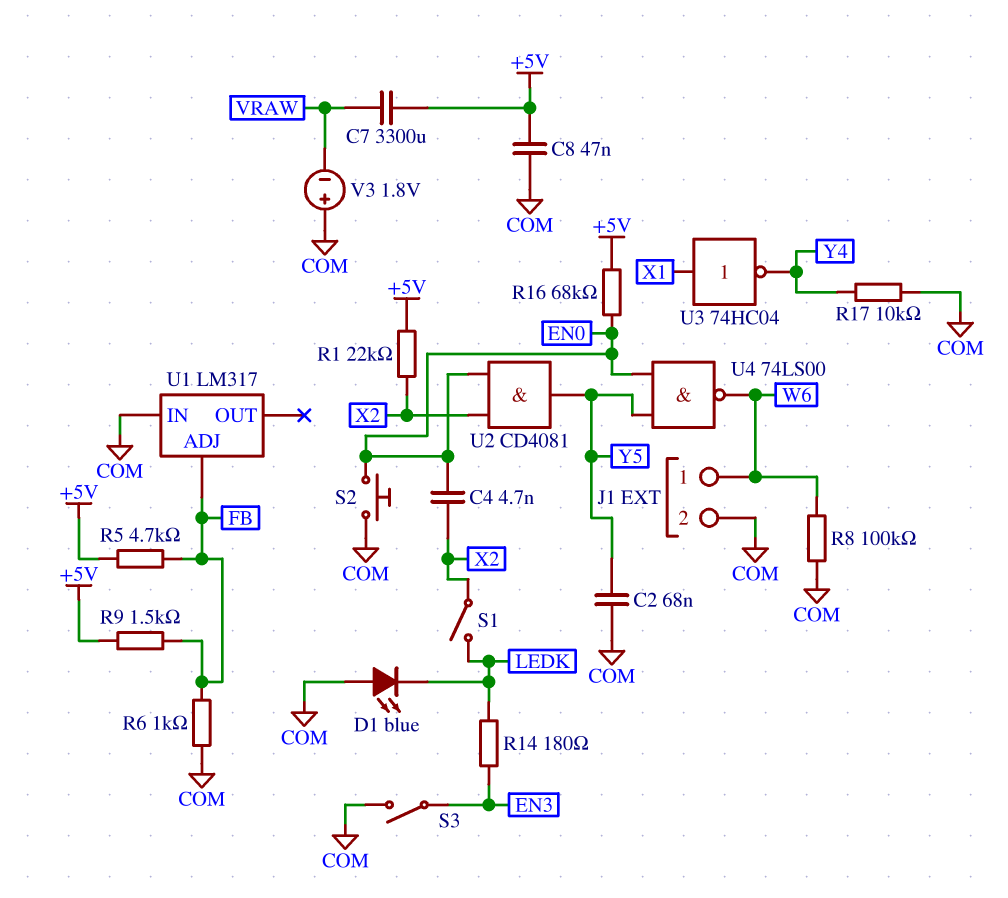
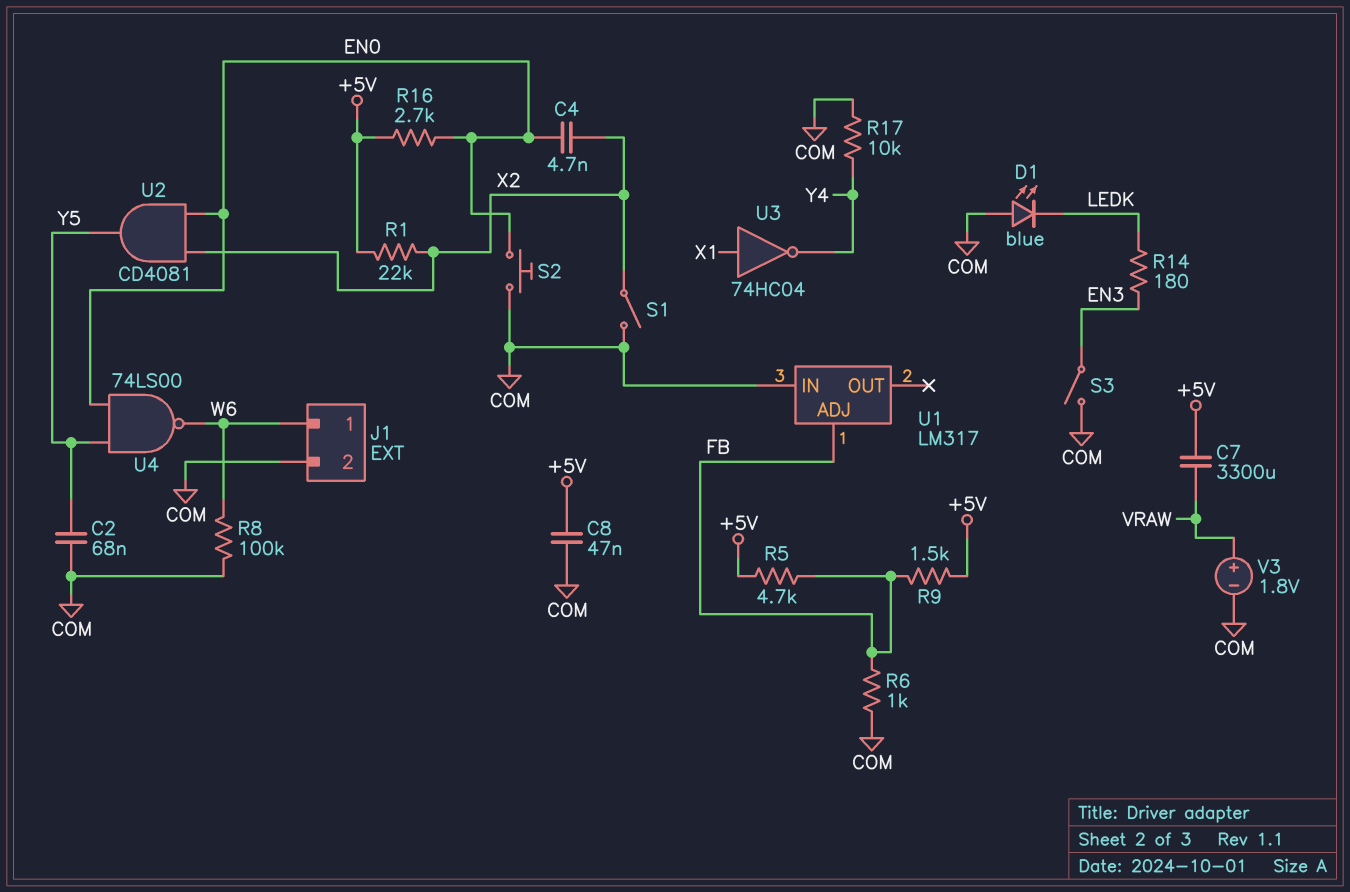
R16: 68k (+5V, EN0) -> 2.7k (+5V, EN0)
S1: switch (LEDK, X2) -> switch (COM, X2)
V3: 1.8V (plus COM, minus VRAW) -> 1.8V (plus VRAW, minus COM)

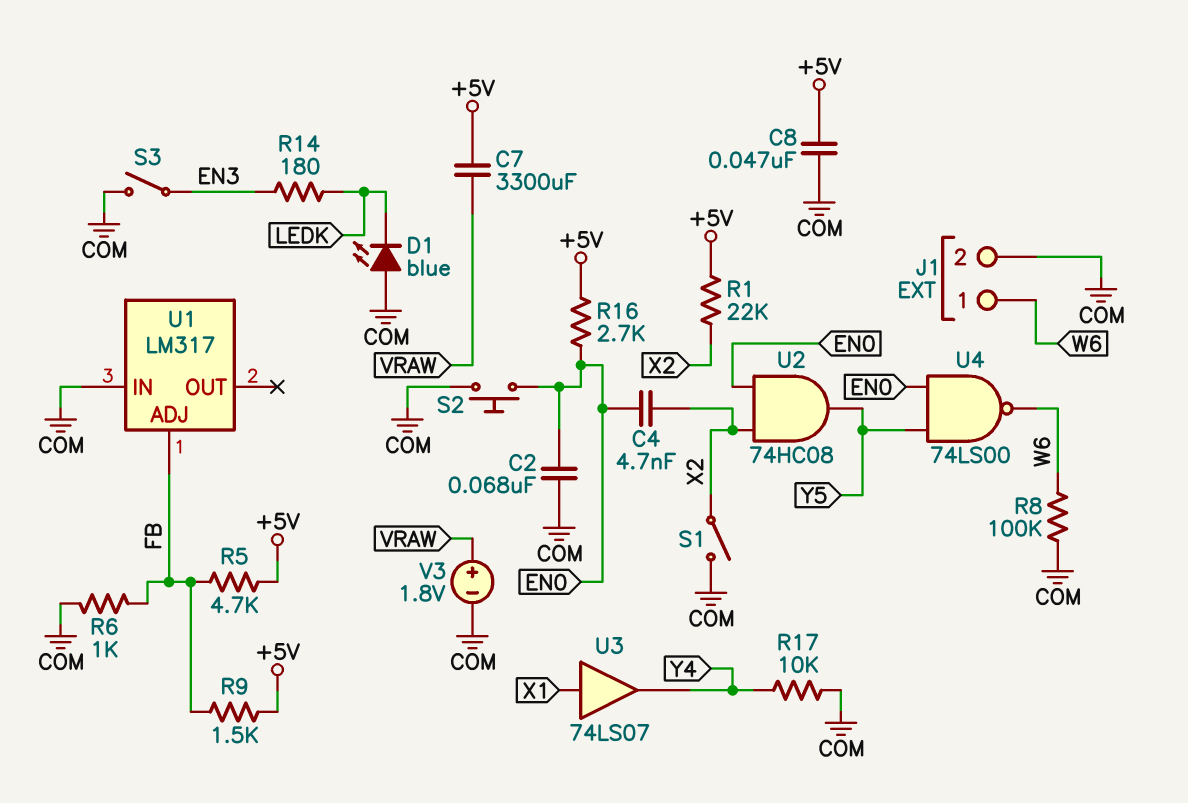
C2: 68nF (COM, Y5) -> 68nF (COM, EN0)
U2: AND CD4081 (in EN0, in X2, out Y5) -> AND 74HC08 (in EN0, in X2, out Y5)
U3: NOT 74HC04 (in X1, out Y4) -> buffer 74LS07 (in X1, out Y4)

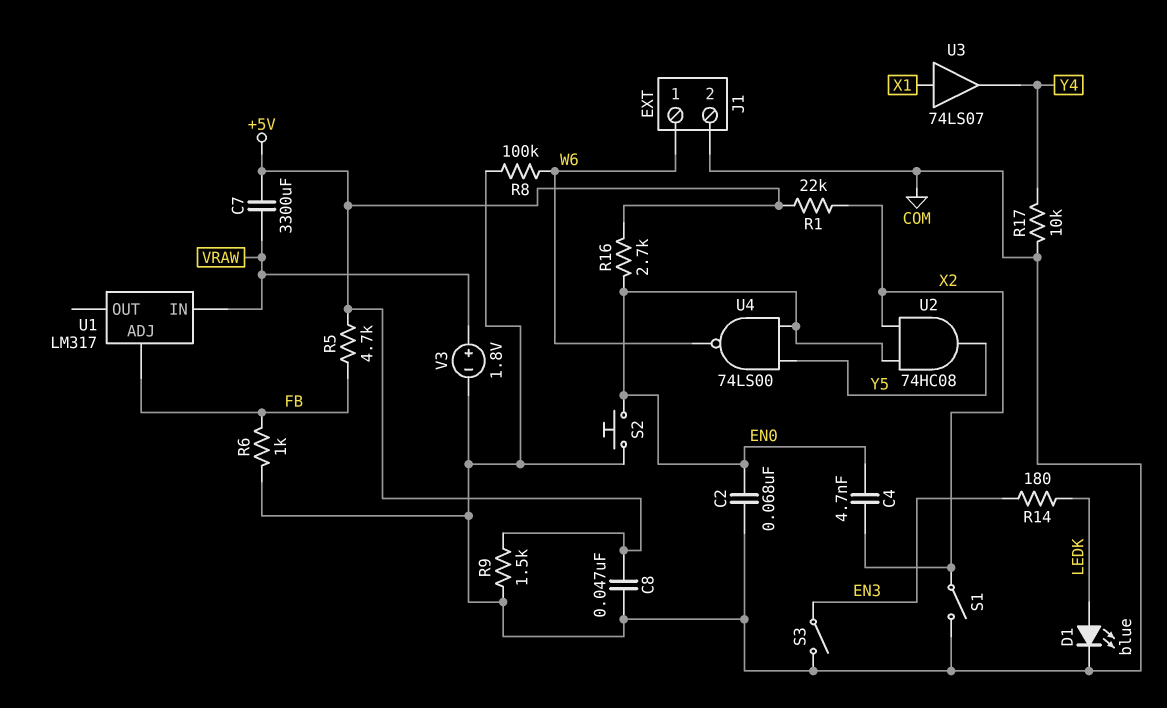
D1: LED blue (A COM, K LEDK) -> LED blue (A LEDK, K COM)
R9: 1.5k (+5V, FB) -> 1.5k (+5V, COM)
U1 pin IN: COM -> VRAW

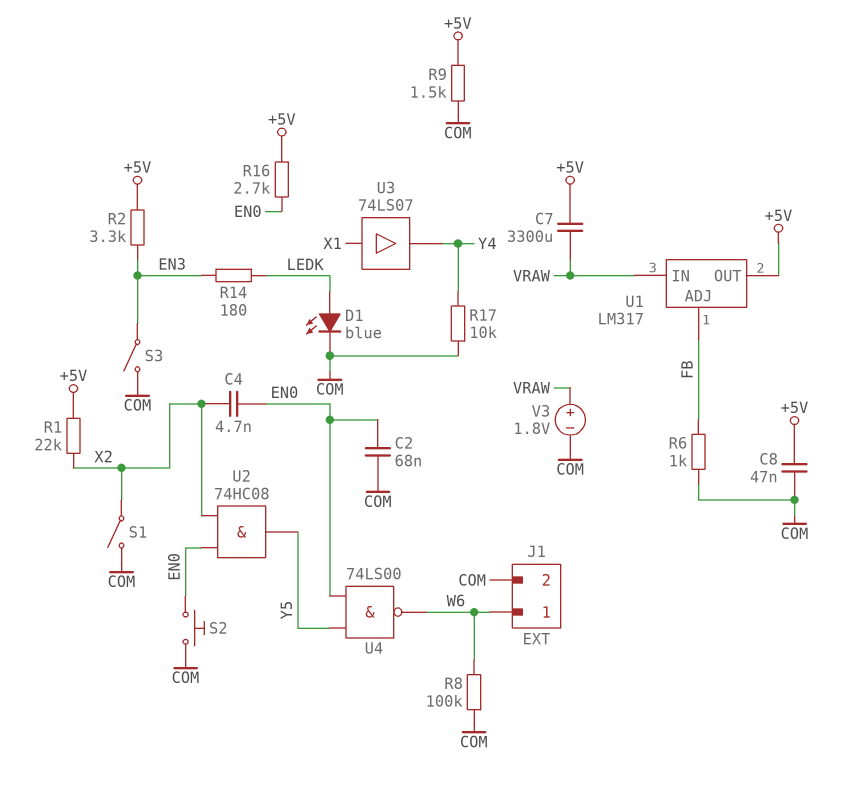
R2: none -> 3.3k (+5V, EN3)
R5: 4.7k (+5V, FB) -> none
U1 pin OUT: none -> +5V

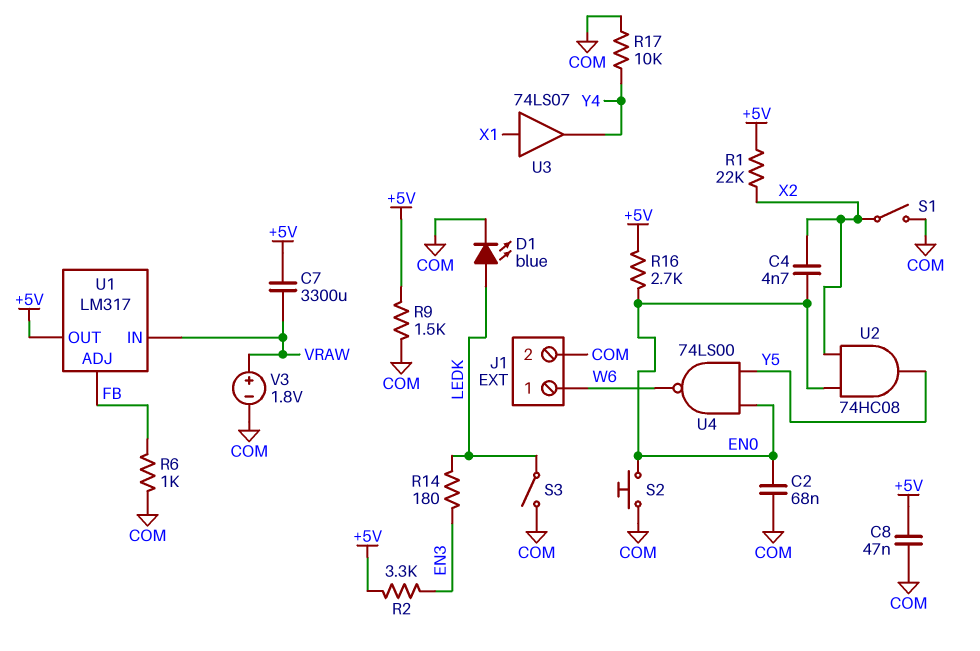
R8: 100k (COM, W6) -> none
S3: switch (COM, EN3) -> switch (COM, LEDK)

